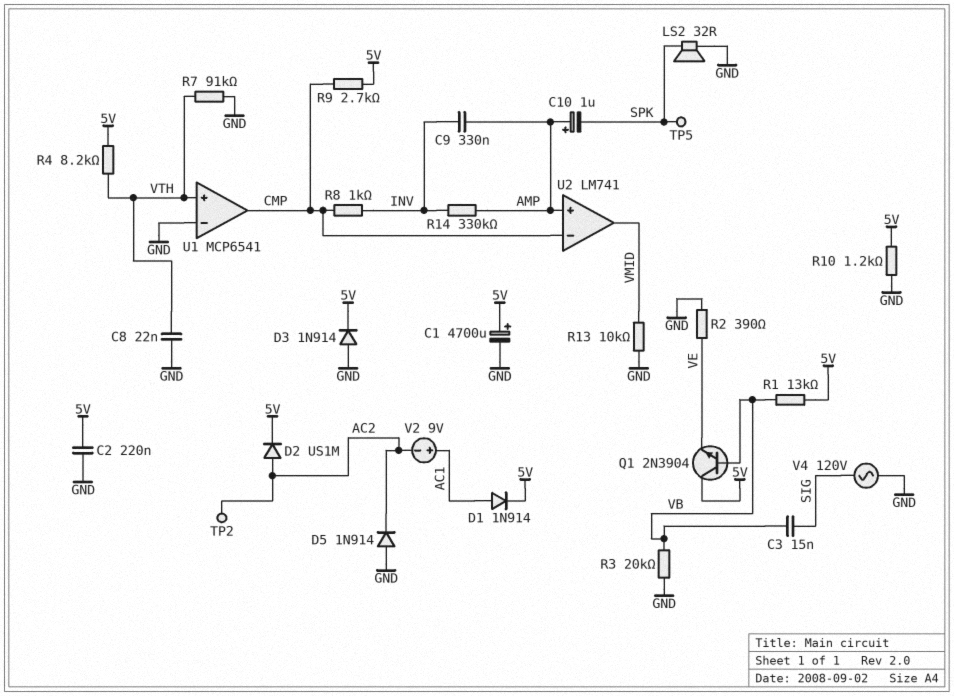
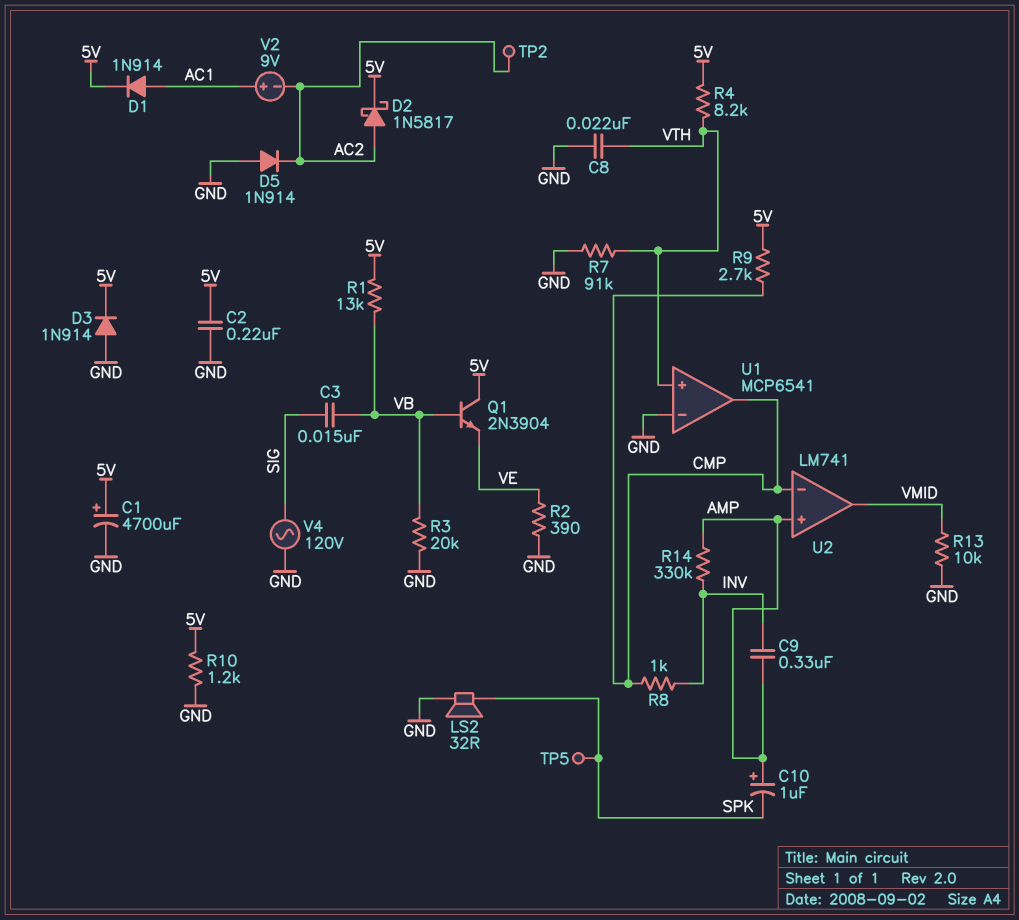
D2: diode US1M (A AC2, K 5V) -> schottky 1N5817 (A AC2, K 5V)

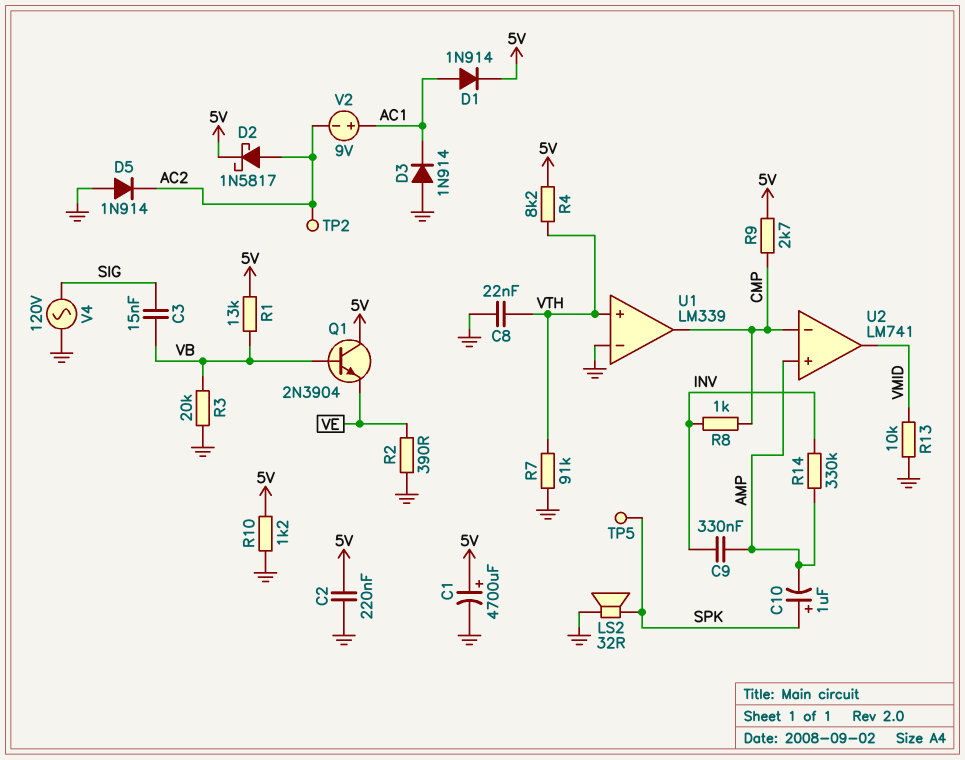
C10: 1uF (plus AMP, minus SPK) -> 1uF (plus SPK, minus AMP)
D3: diode 1N914 (A GND, K 5V) -> diode 1N914 (A GND, K AC1)
U1: MCP6541 -> LM339

